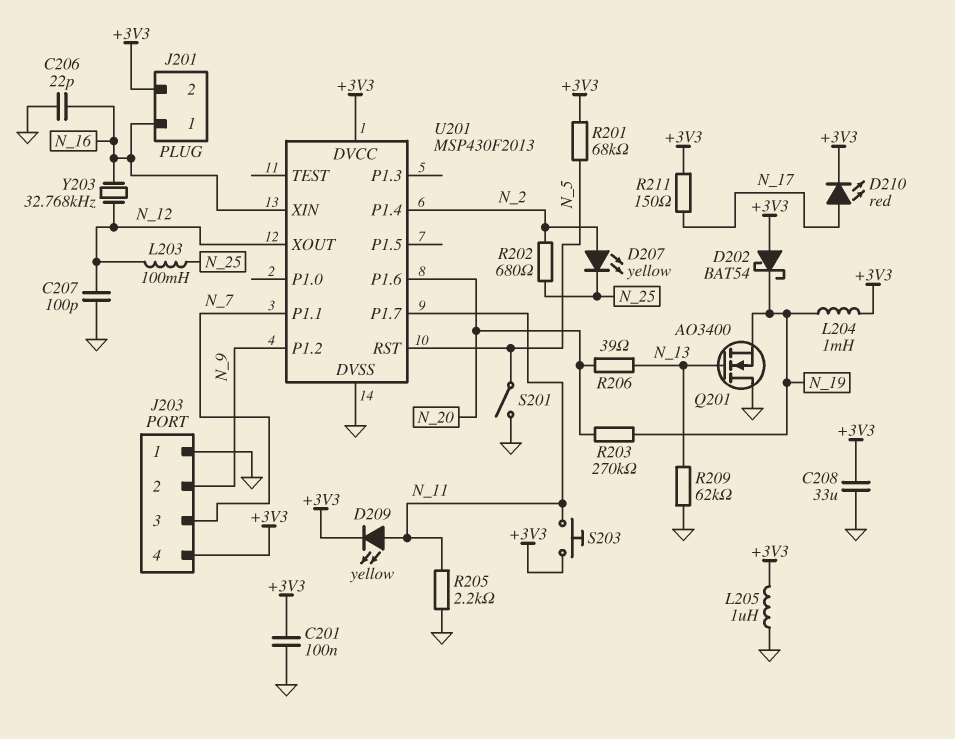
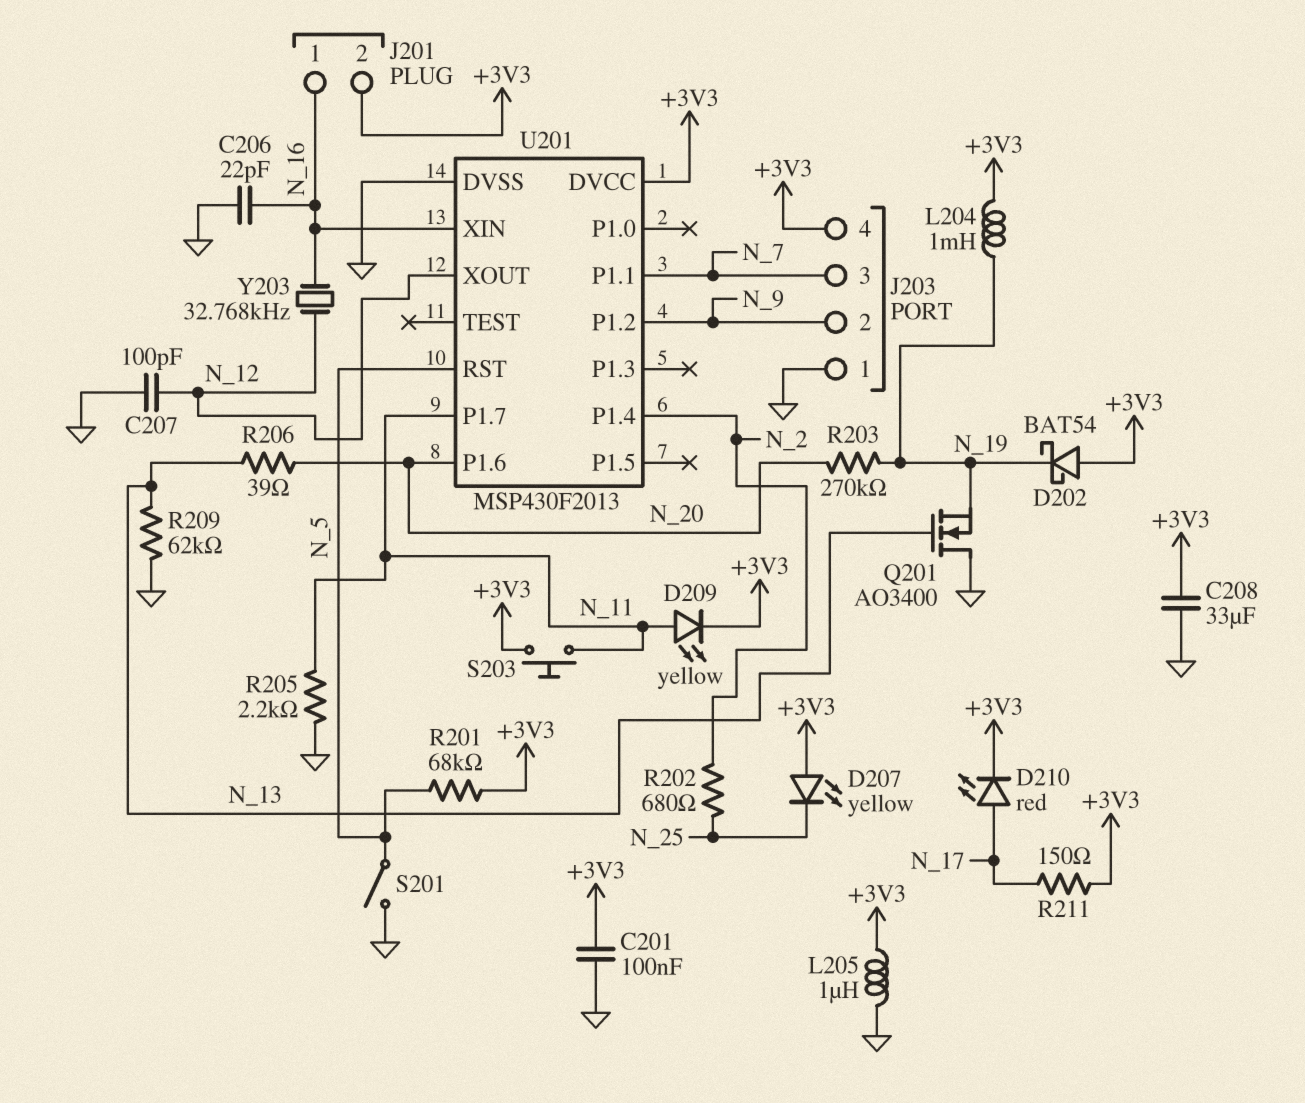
D207: LED yellow (A N_2, K N_25) -> LED yellow (A +3V3, K N_25)
L203: 100mH (N_12, N_25) -> none

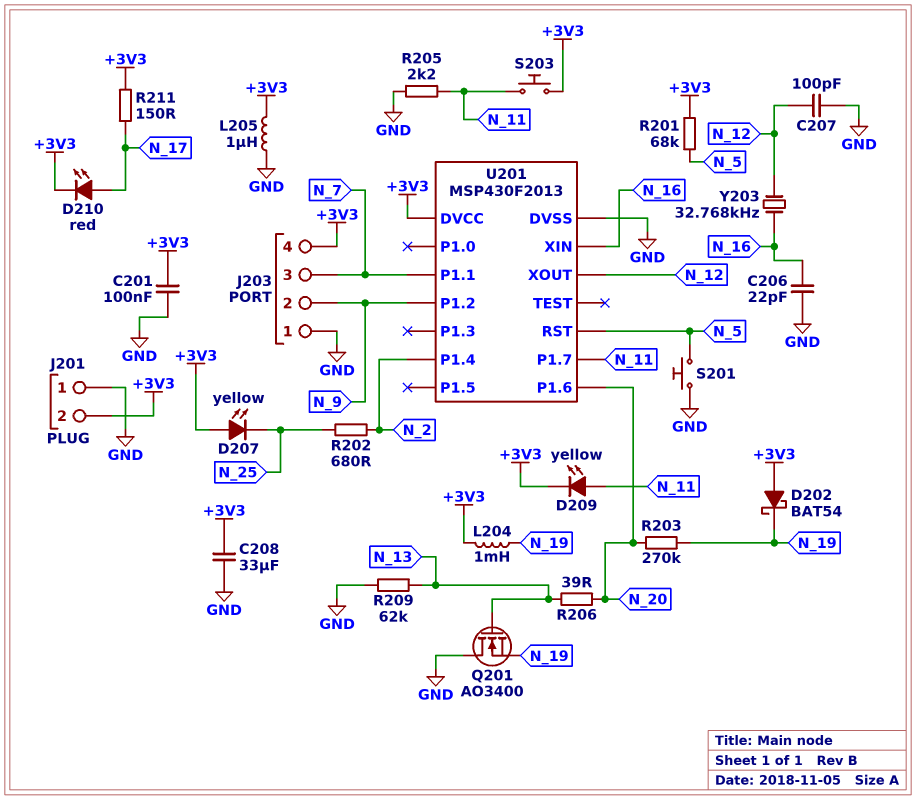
J201 pin 1: N_16 -> GND
S201: switch (GND, N_5) -> button (GND, N_5)

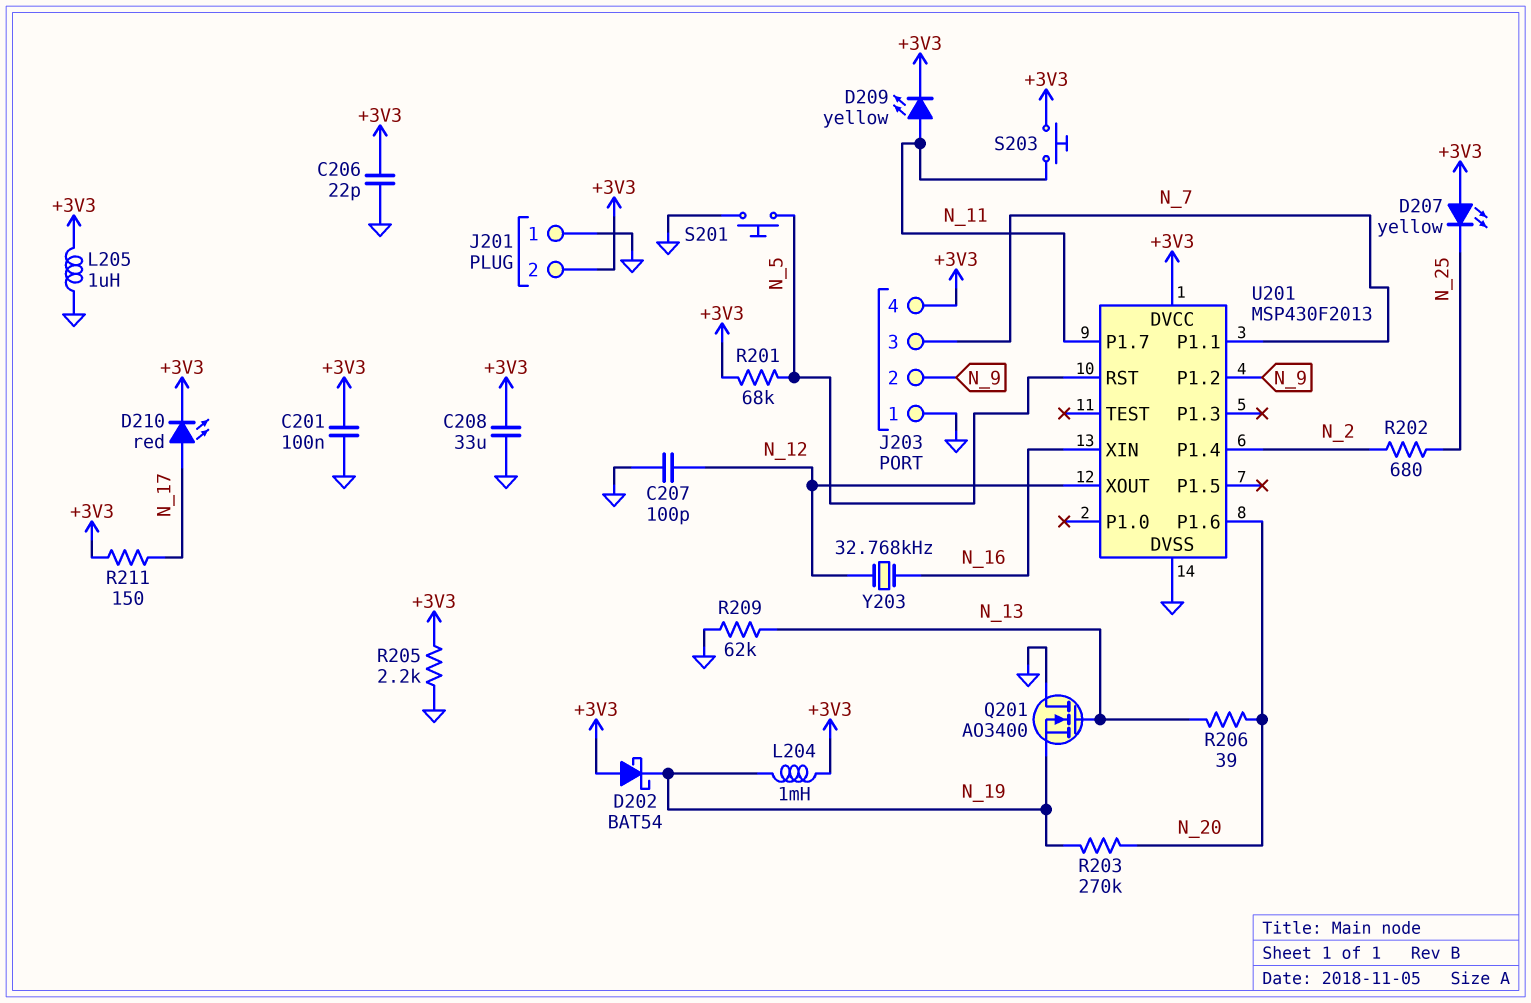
C206: 22pF (GND, N_16) -> 22pF (+3V3, GND)
R205: 2.2k (GND, N_11) -> 2.2k (+3V3, GND)

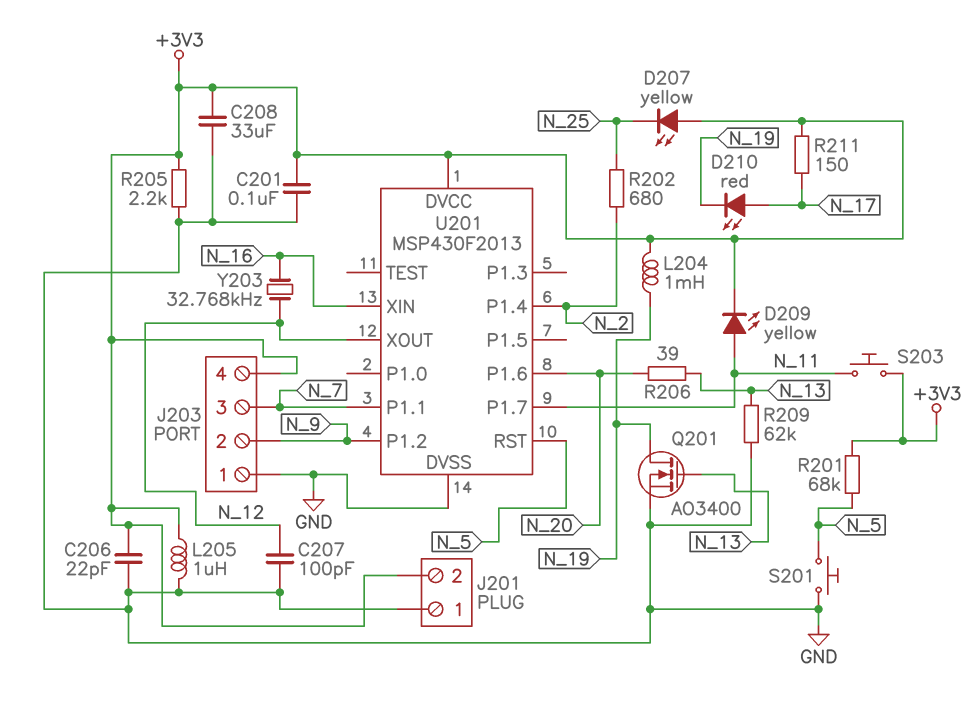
D202: schottky BAT54 (A +3V3, K N_19) -> none
D210: LED red (A N_17, K +3V3) -> LED red (A N_17, K N_19)
Q201: NMOS AO3400 (G N_13, D GND, S N_19) -> NMOS AO3400 (G N_13, D N_19, S GND)
R203: 270k (N_19, N_20) -> none

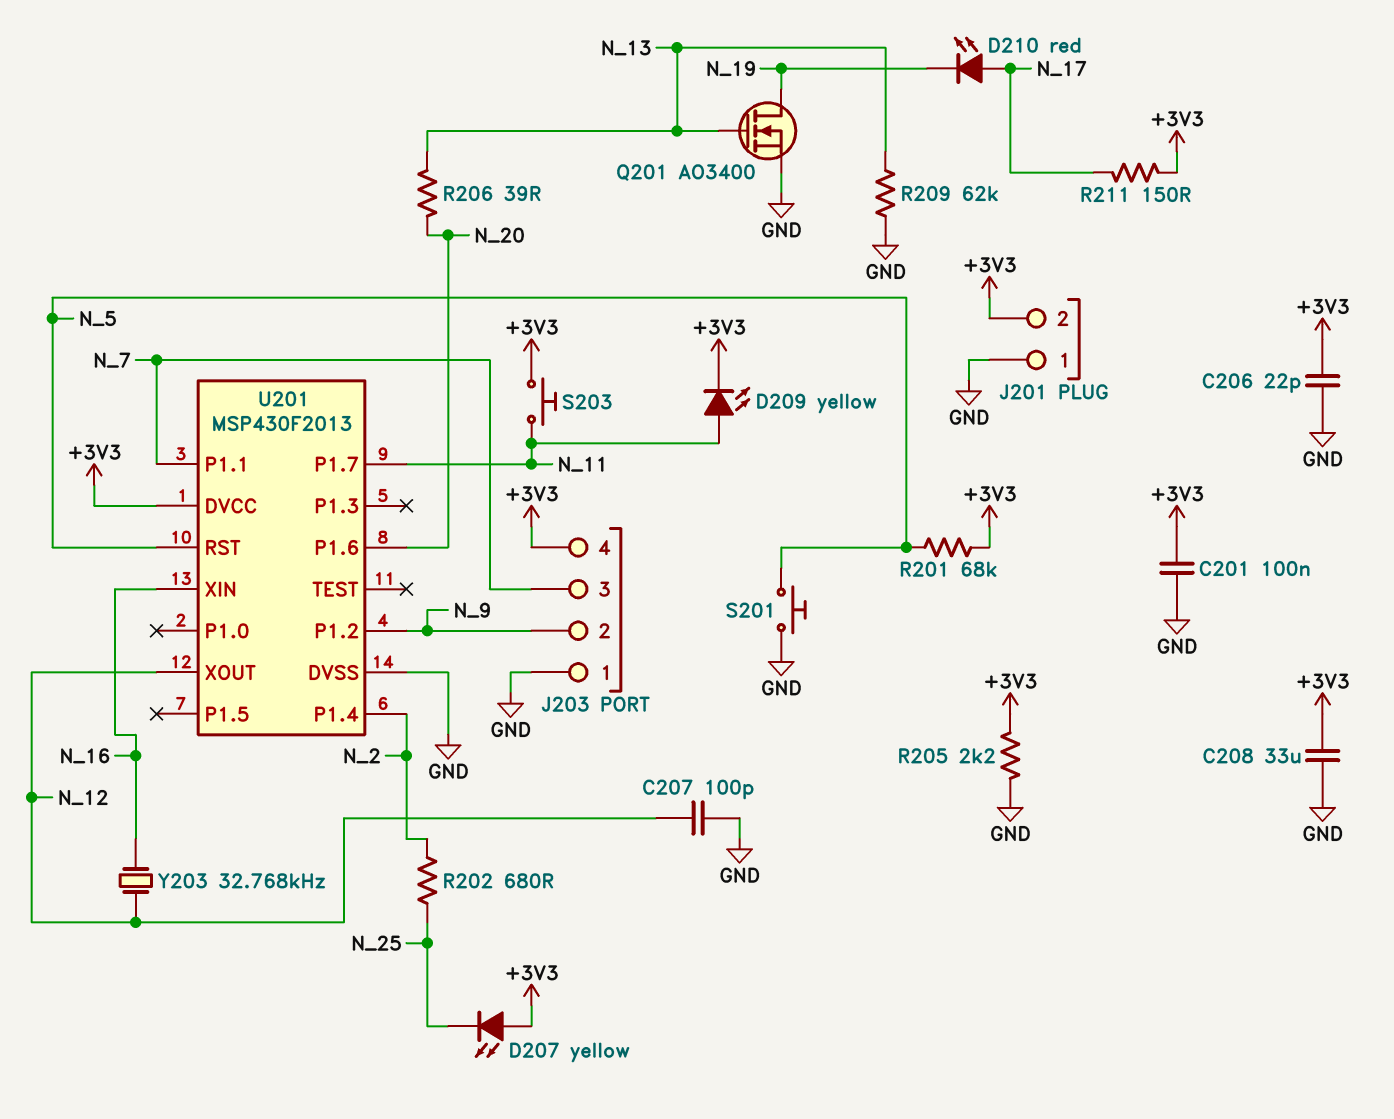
L204: 1mH (+3V3, N_19) -> none
L205: 1uH (+3V3, GND) -> none

